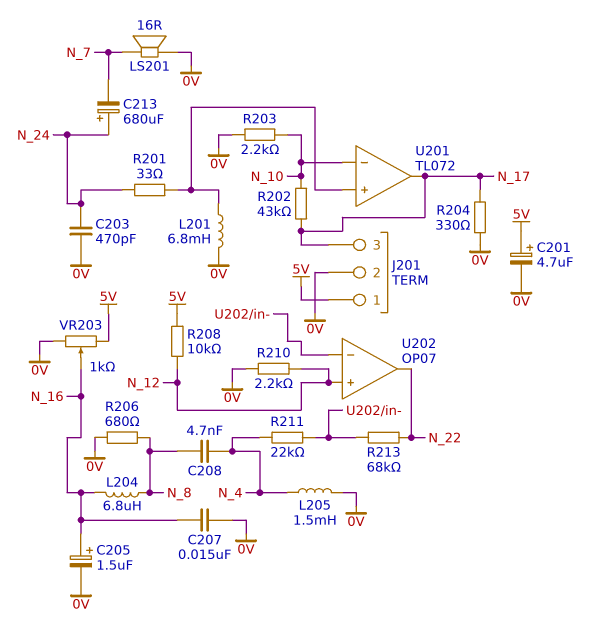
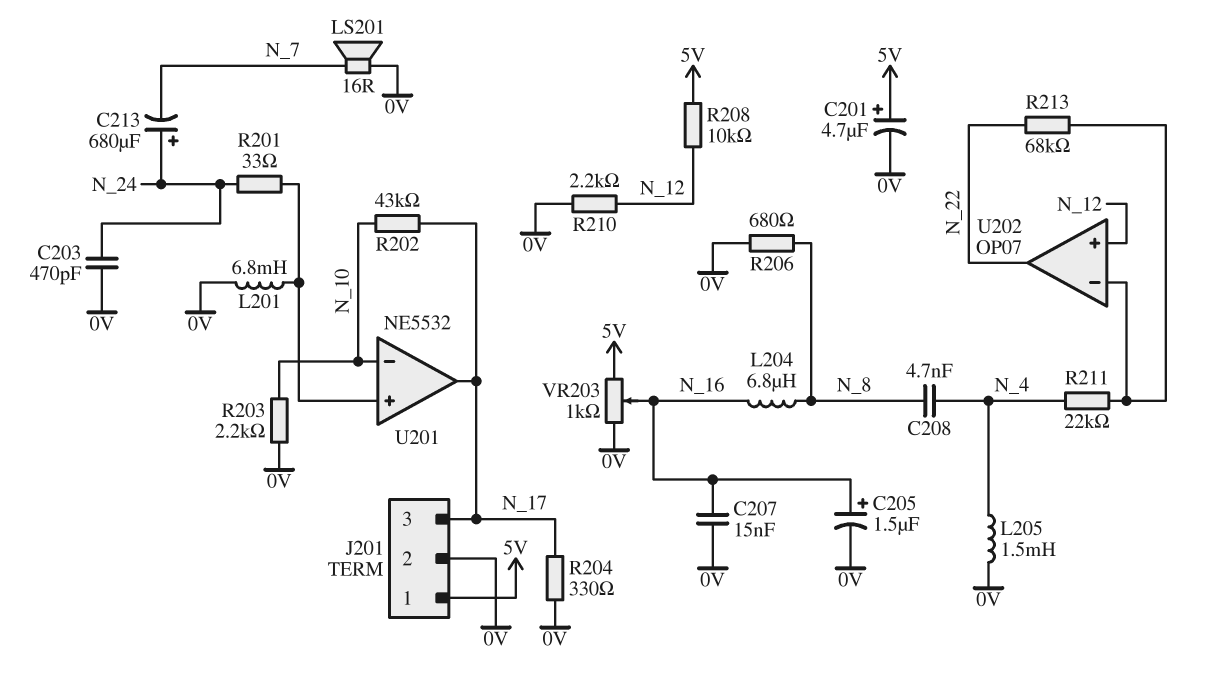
U201: TL072 -> NE5532

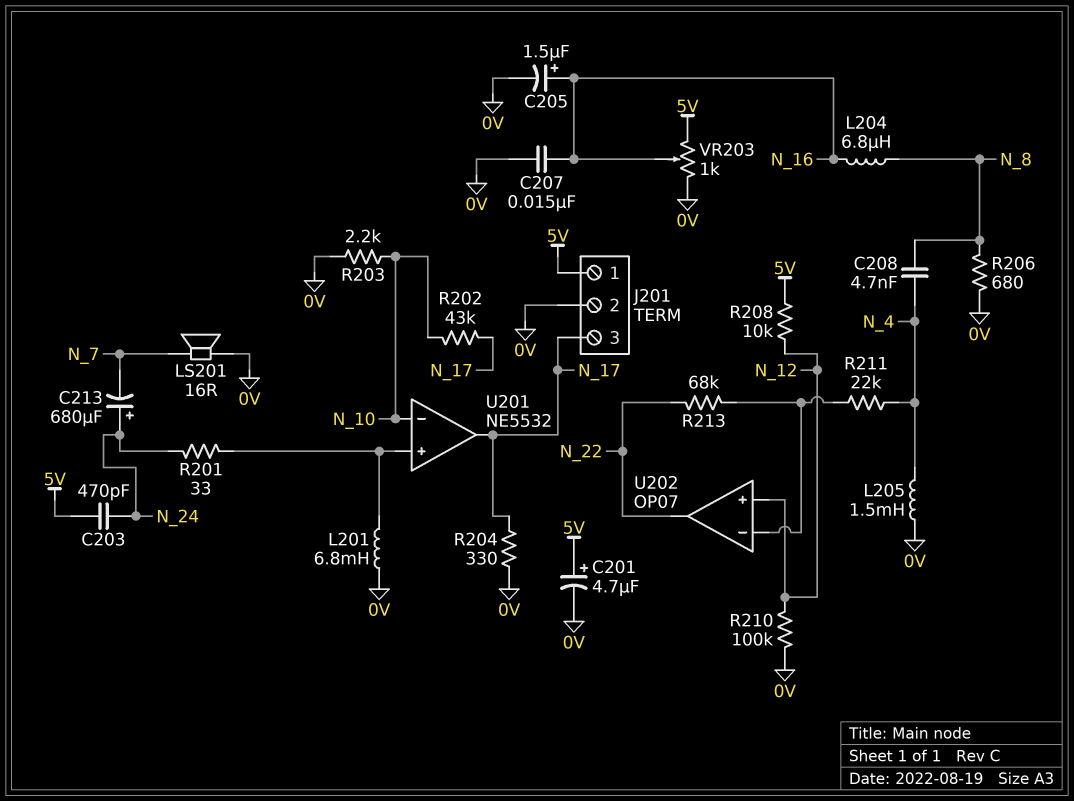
C203: 470pF (0V, N_24) -> 470pF (5V, N_24)
R210: 2.2k (0V, N_12) -> 100k (0V, N_12)

